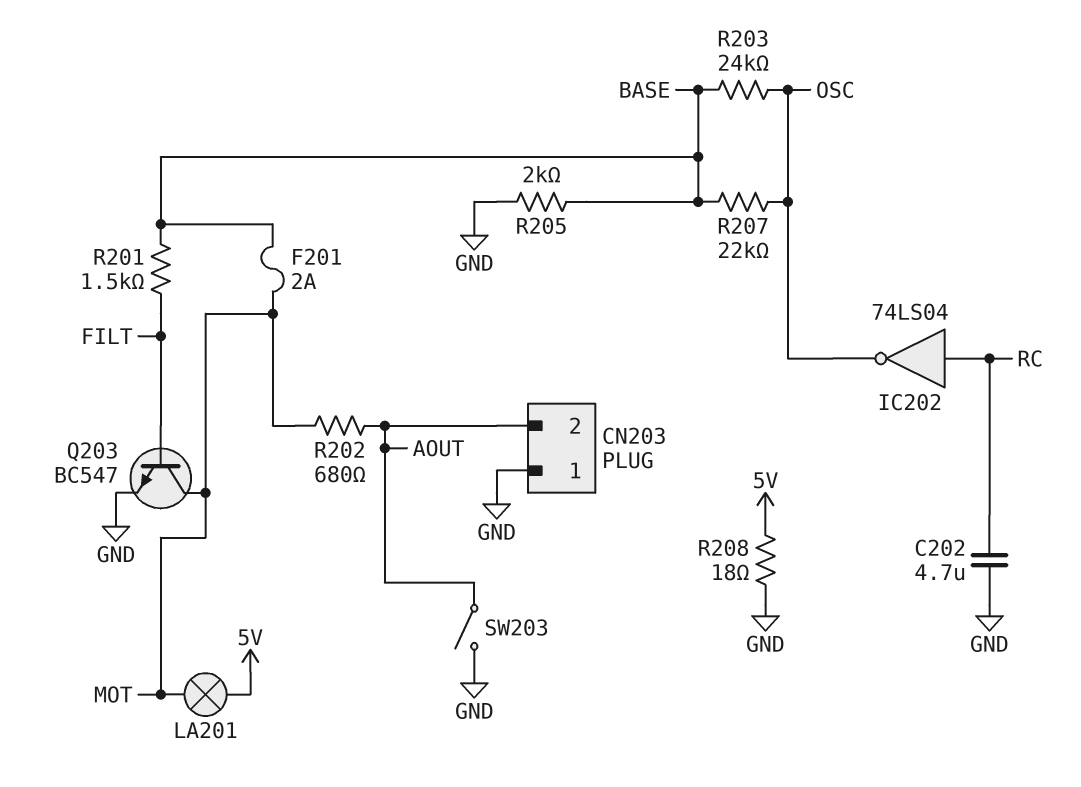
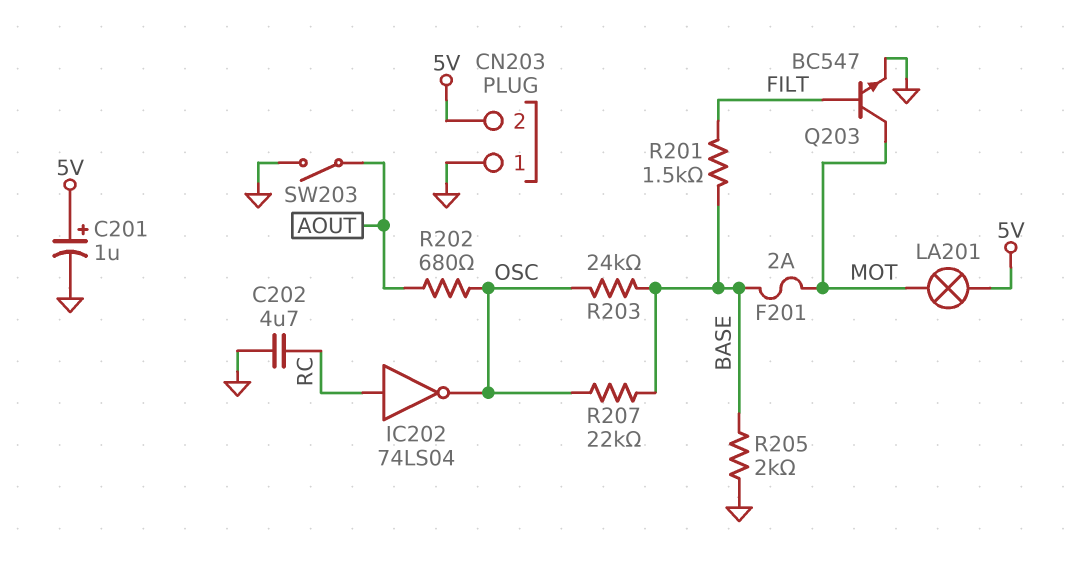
C201: none -> 1uF (plus 5V, minus GND)
CN203 pin 2: AOUT -> 5V
R202: 680 (AOUT, MOT) -> 680 (AOUT, OSC)
R208: 18 (5V, GND) -> none

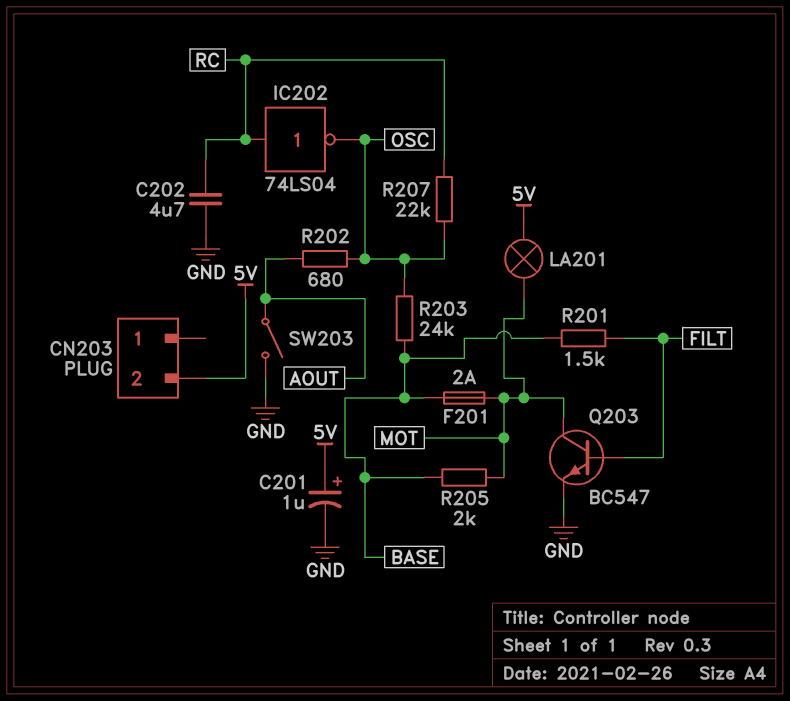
CN203 pin 1: GND -> none
R205: 2k (BASE, GND) -> 2k (BASE, MOT)
R207: 22k (BASE, OSC) -> 22k (OSC, RC)

